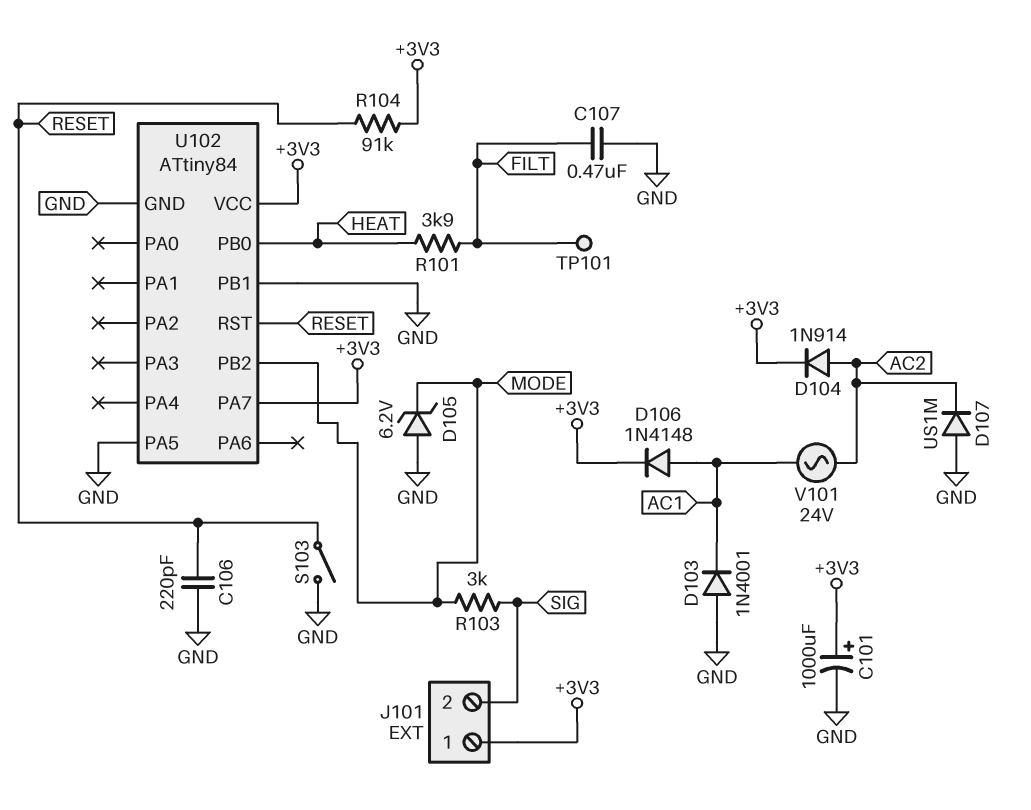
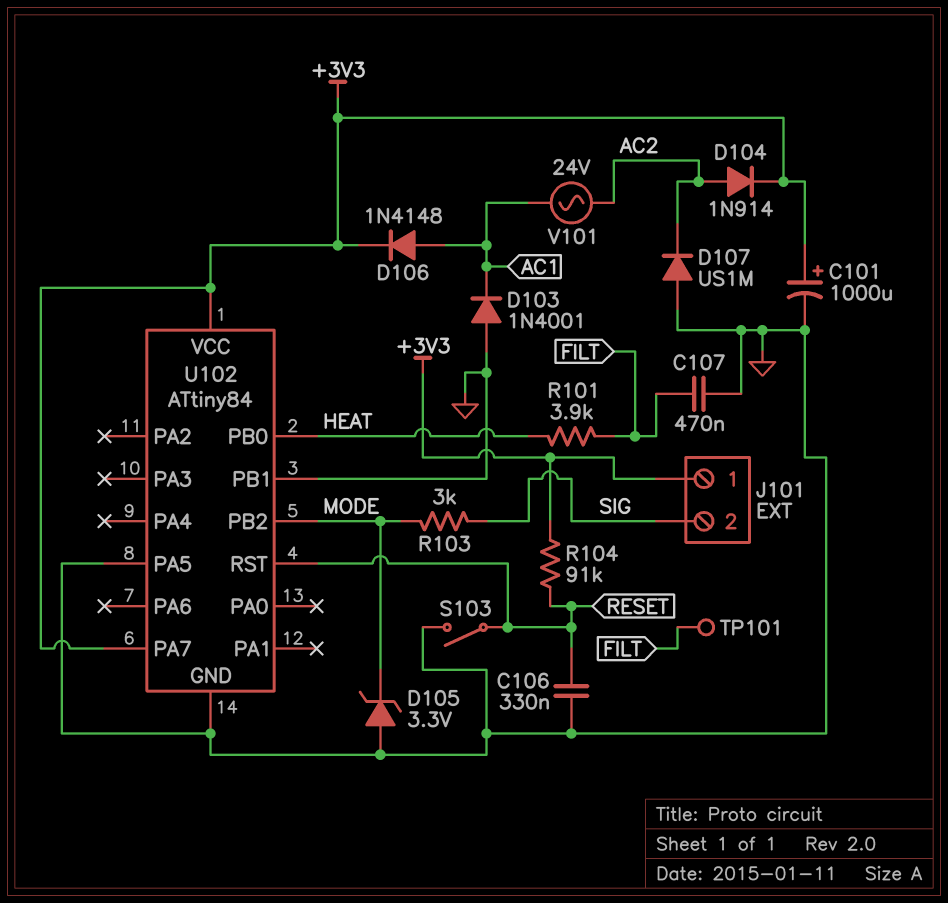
C106: 220pF (GND, RESET) -> 330nF (GND, RESET)
D105: zener 6.2V (A GND, K MODE) -> zener 3.3V (A GND, K MODE)

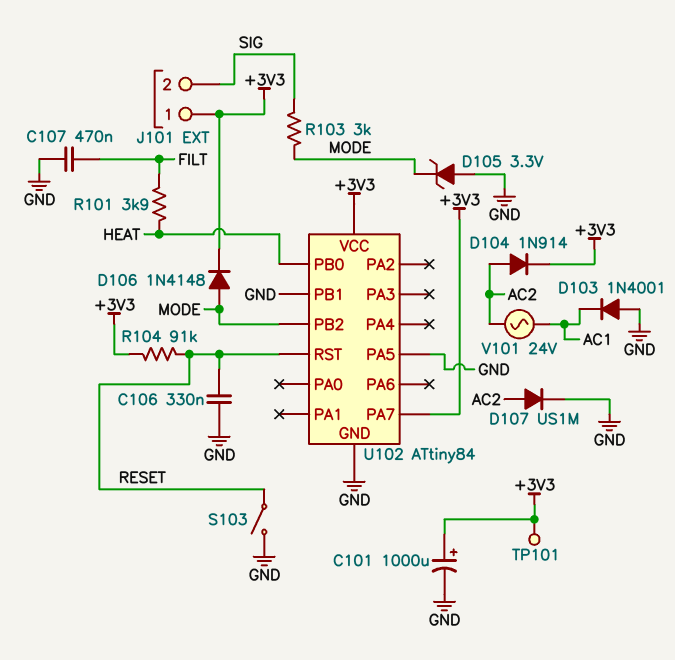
D106: diode 1N4148 (A AC1, K +3V3) -> diode 1N4148 (A MODE, K +3V3)
D107: diode US1M (A GND, K AC2) -> diode US1M (A AC2, K GND)
TP101: test point (FILT) -> test point (+3V3)

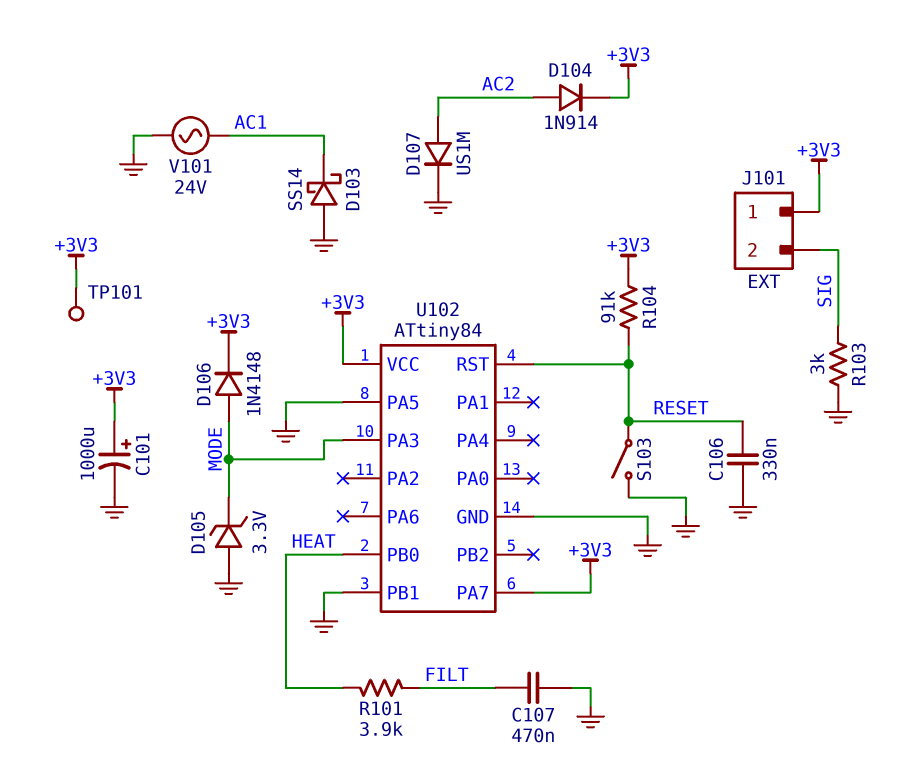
D103: diode 1N4001 (A GND, K AC1) -> schottky SS14 (A GND, K AC1)
R103: 3k (MODE, SIG) -> 3k (GND, SIG)
U102 pin PA3: none -> MODE
U102 pin PB2: MODE -> none
V101: AC 24V (AC1, AC2) -> AC 24V (AC1, GND)

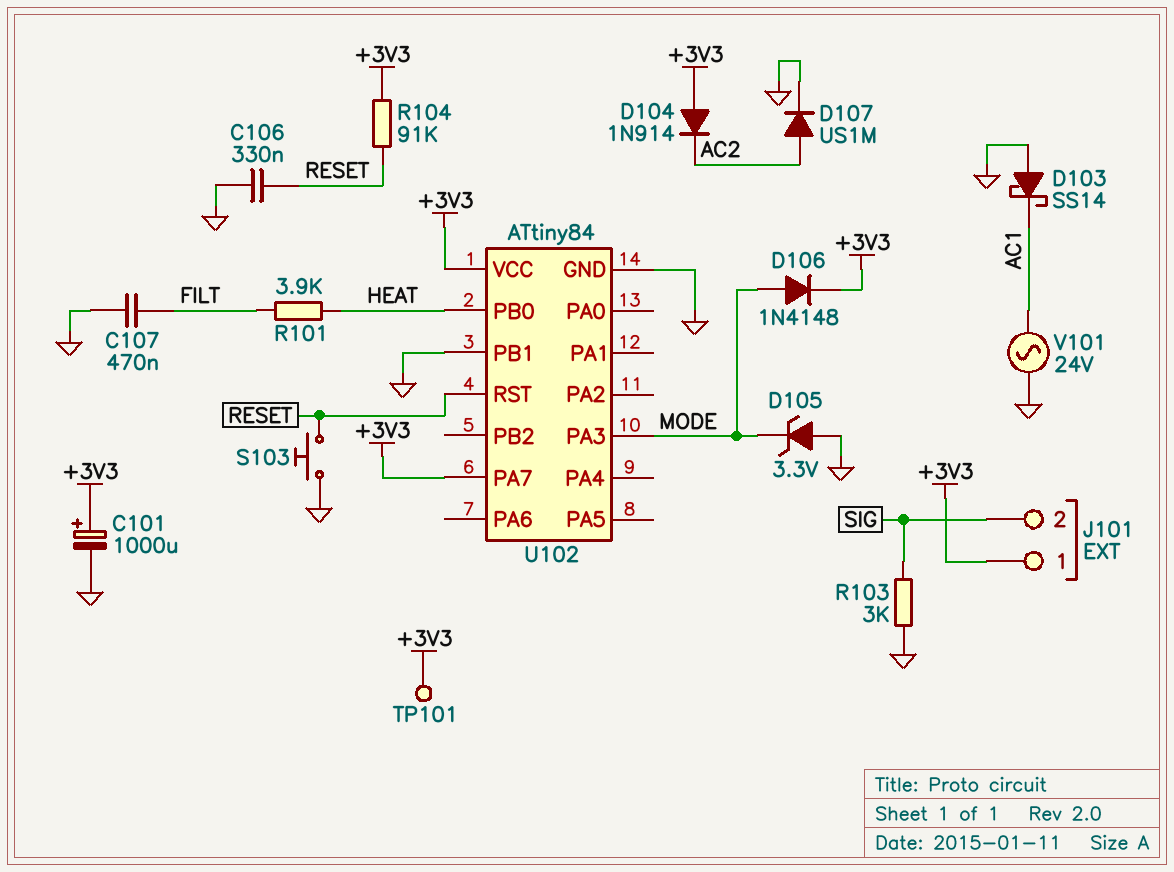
D104: diode 1N914 (A AC2, K +3V3) -> diode 1N914 (A +3V3, K AC2)
S103: switch (GND, RESET) -> button (GND, RESET)
U102 pin PA5: GND -> none

